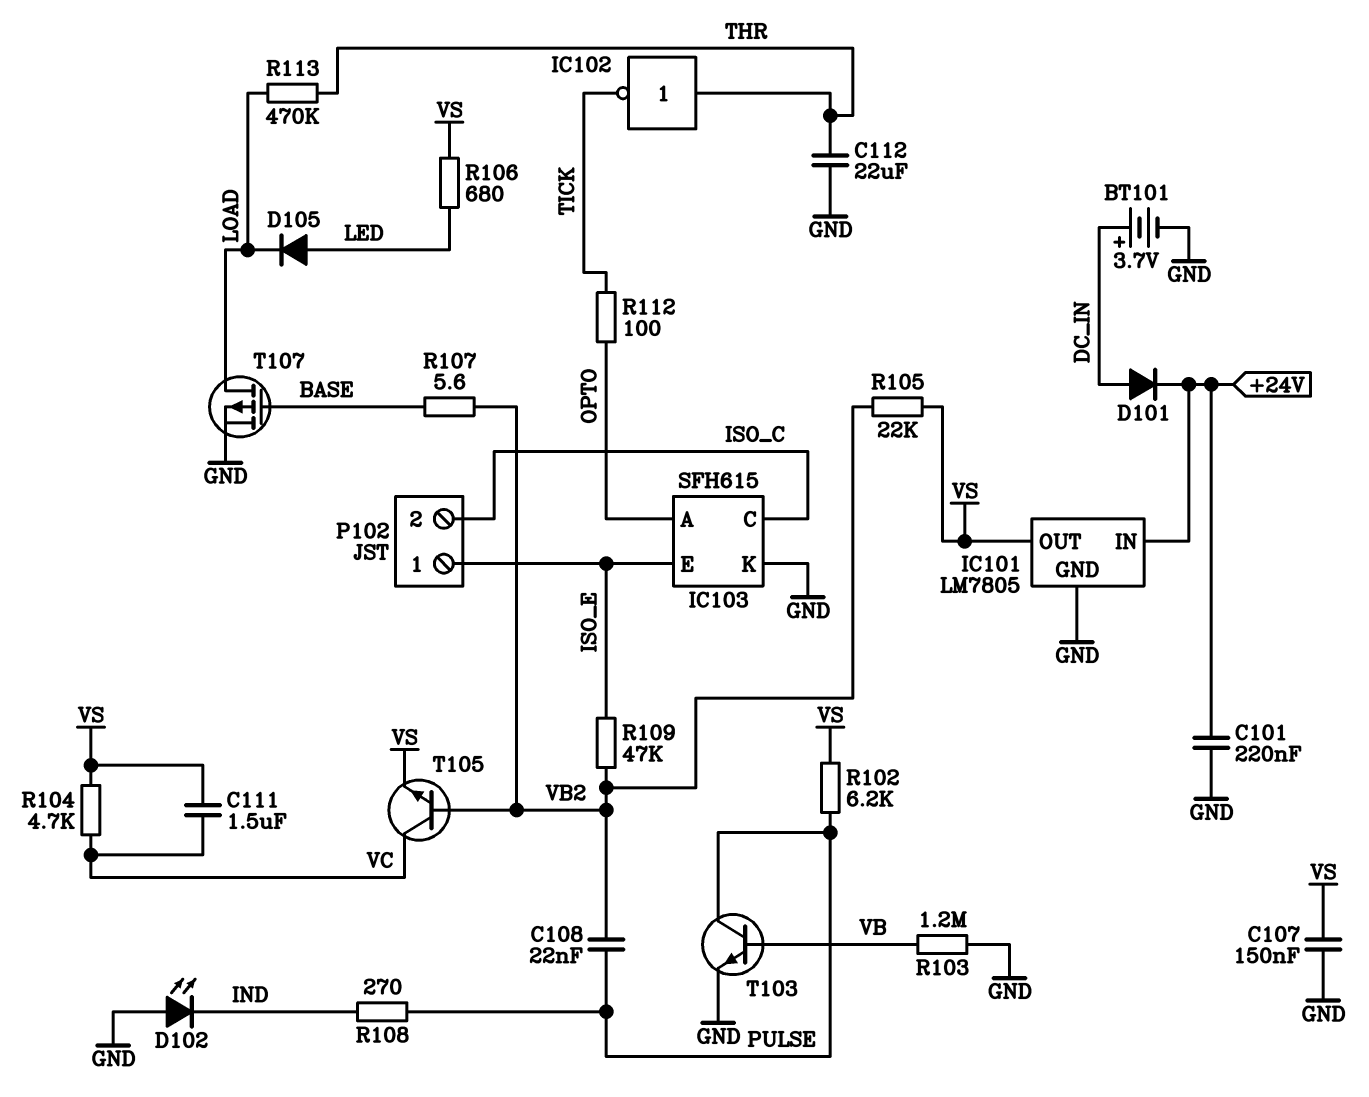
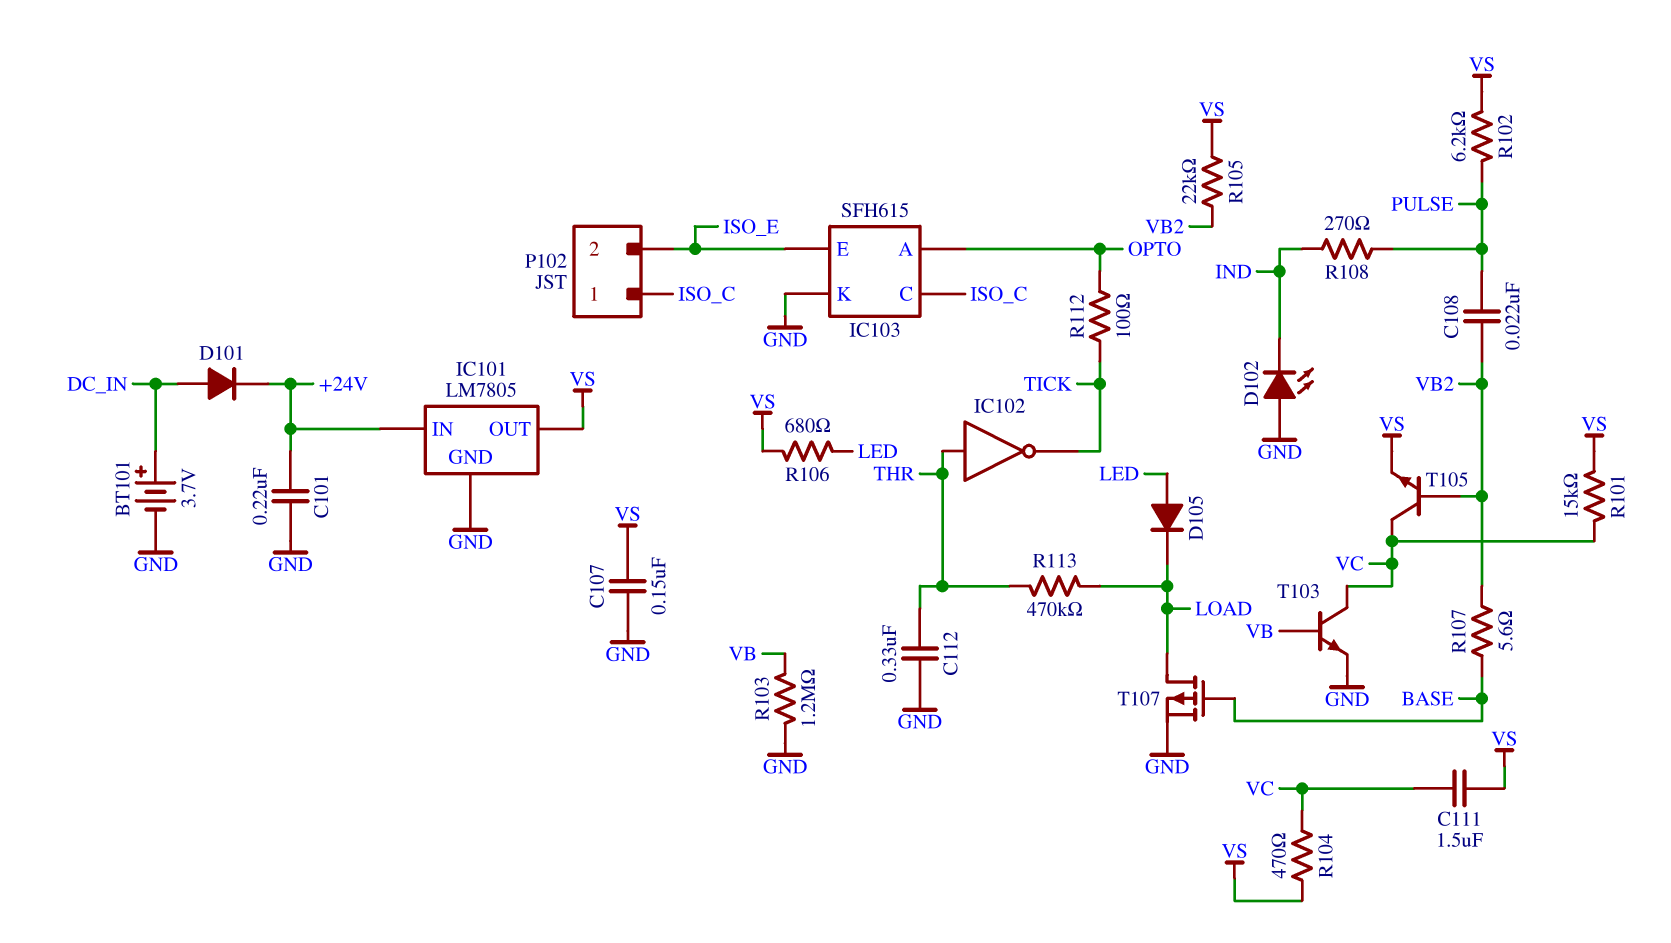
C112: 22uF (GND, THR) -> 330nF (GND, THR)
P102 pin 1: ISO_E -> ISO_C
P102 pin 2: ISO_C -> ISO_E
R101: none -> 15k (VC, VS)
R104: 4.7k (VC, VS) -> 470 (VC, VS)
R109: 47k (ISO_E, VB2) -> none
T103: NPN (B VB, C PULSE, E GND) -> NPN (B VB, C VC, E GND)

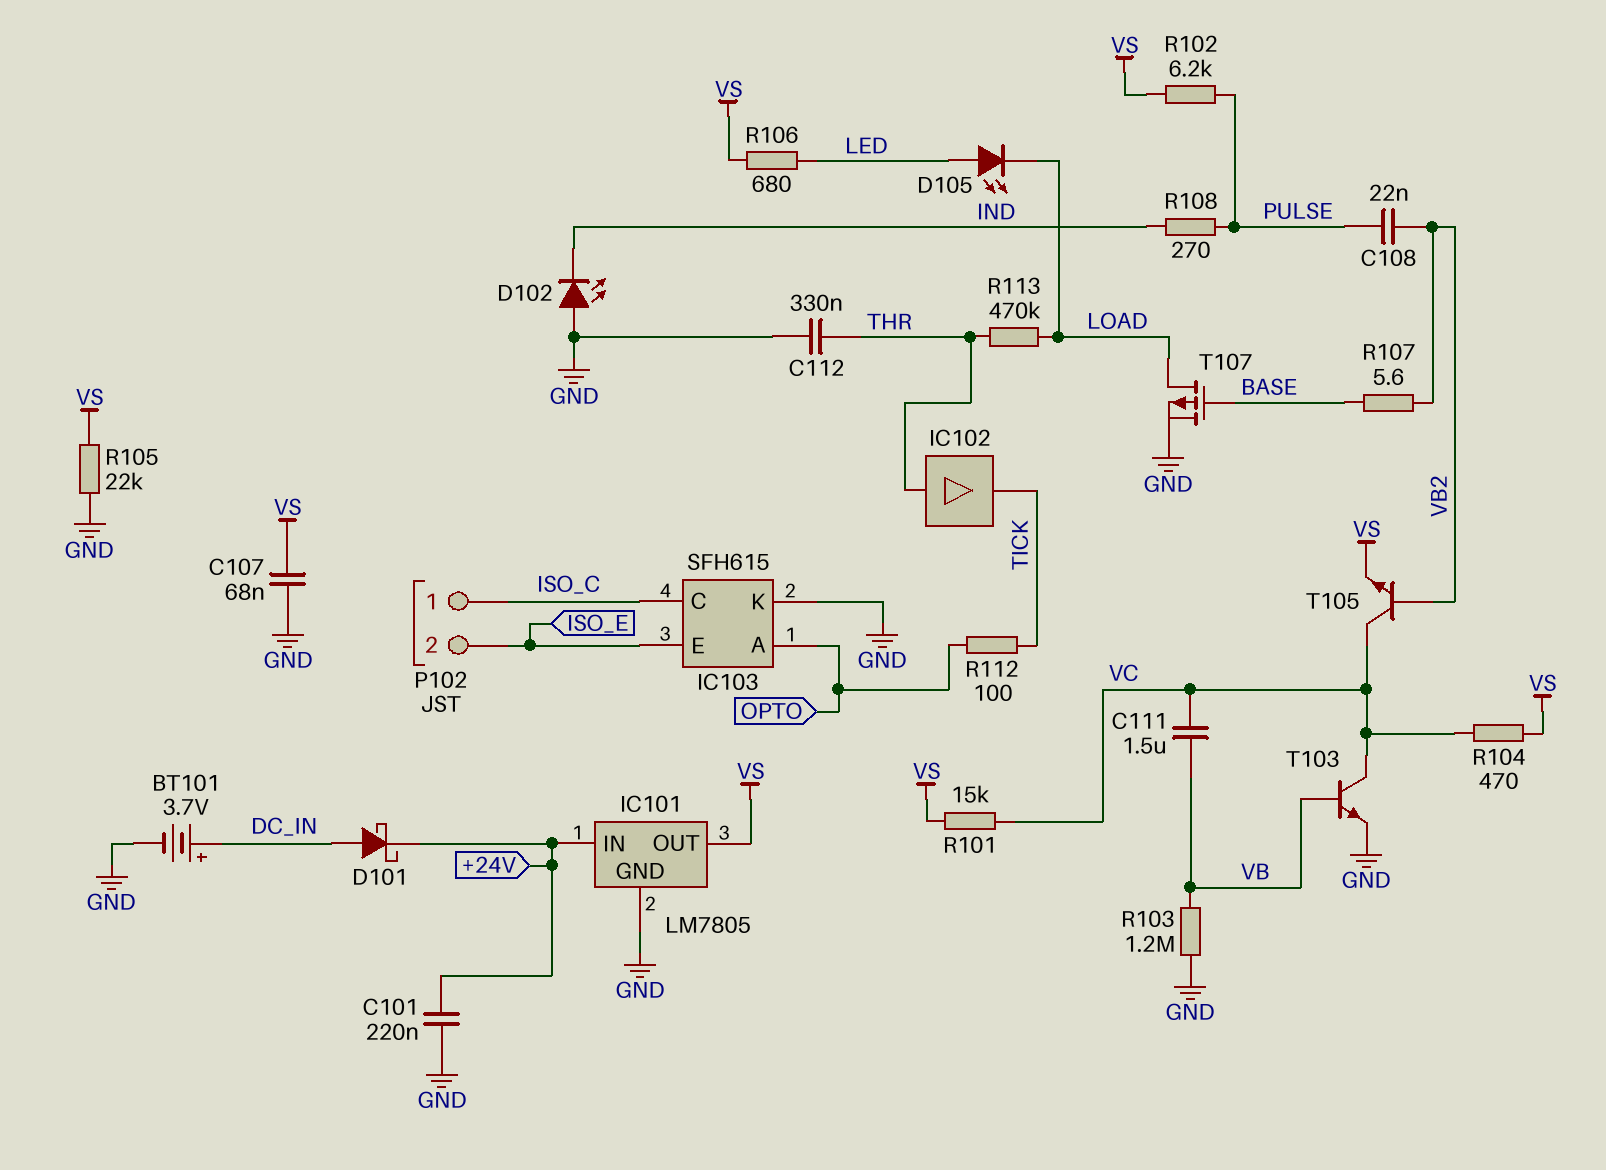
C107: 150nF (GND, VS) -> 68nF (GND, VS)
C111: 1.5uF (VC, VS) -> 1.5uF (VB, VC)
D101: diode (A DC_IN, K +24V) -> schottky (A DC_IN, K +24V)
D105: diode (A LED, K LOAD) -> LED (A LED, K LOAD)
IC102: NOT (in THR, out TICK) -> buffer (in THR, out TICK)
R105: 22k (VB2, VS) -> 22k (GND, VS)

